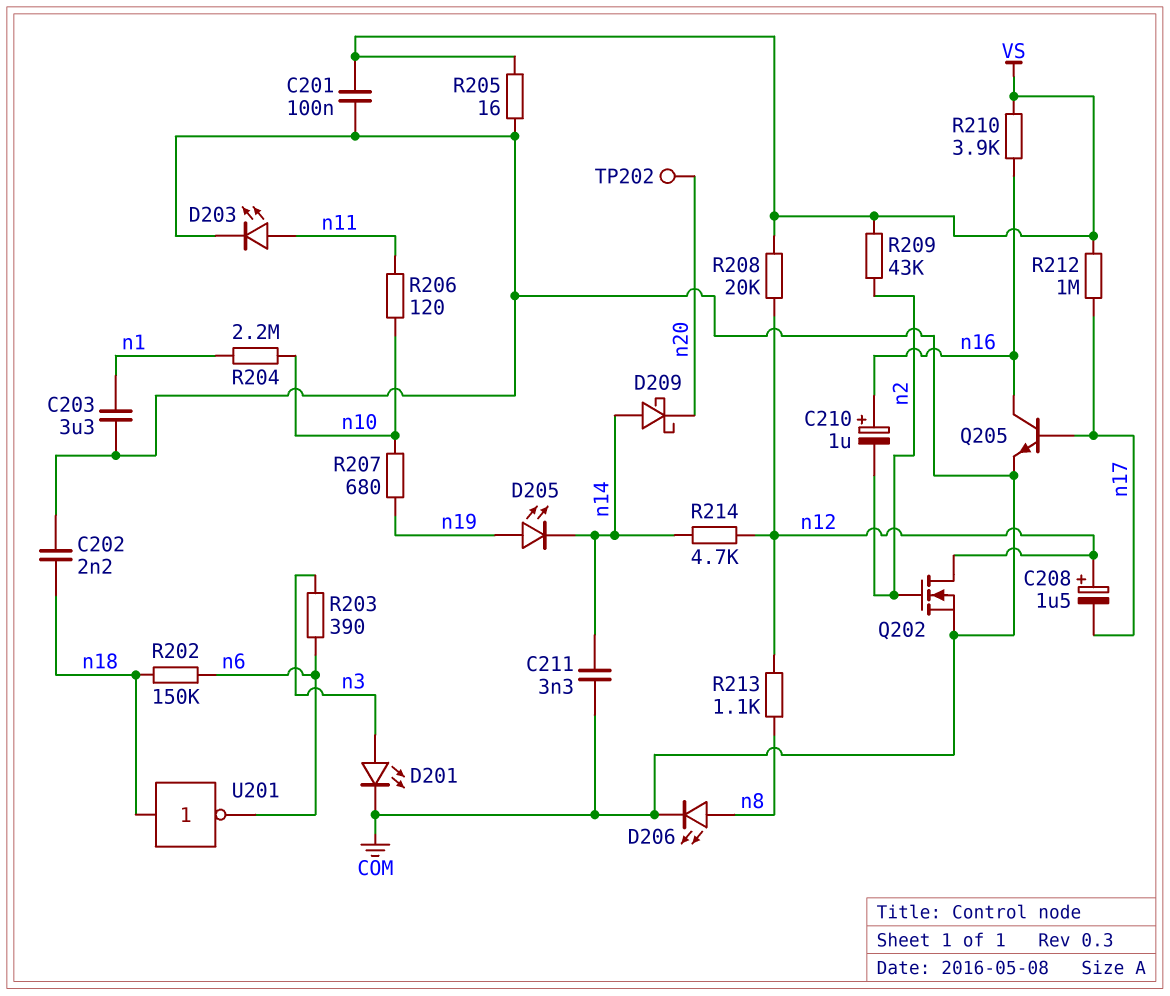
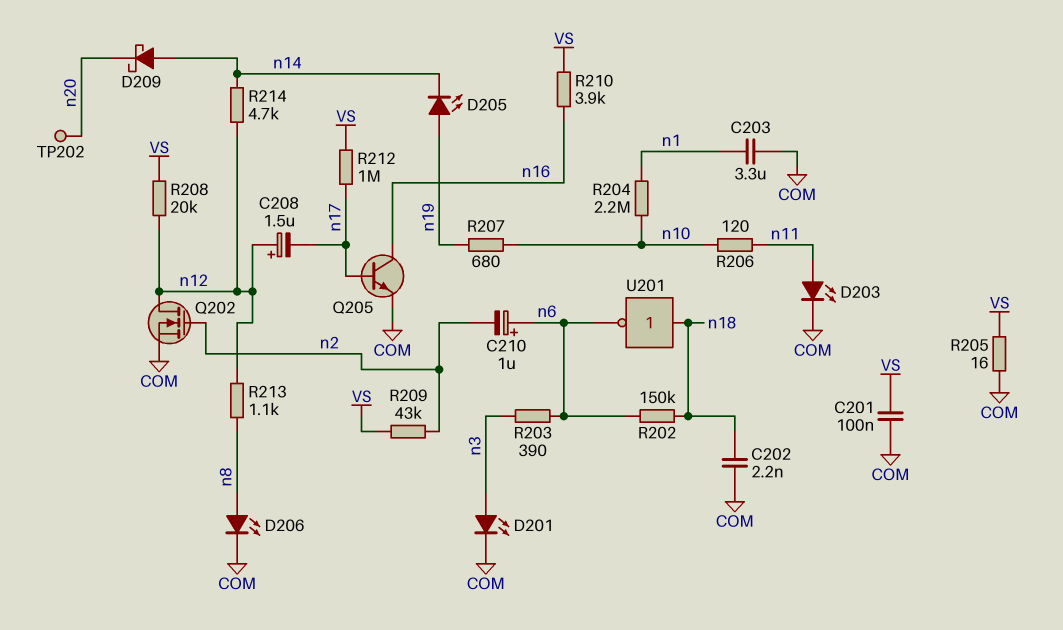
C210: 1uF (plus n16, minus n2) -> 1uF (plus n6, minus n2)
C211: 3.3nF (COM, n14) -> none

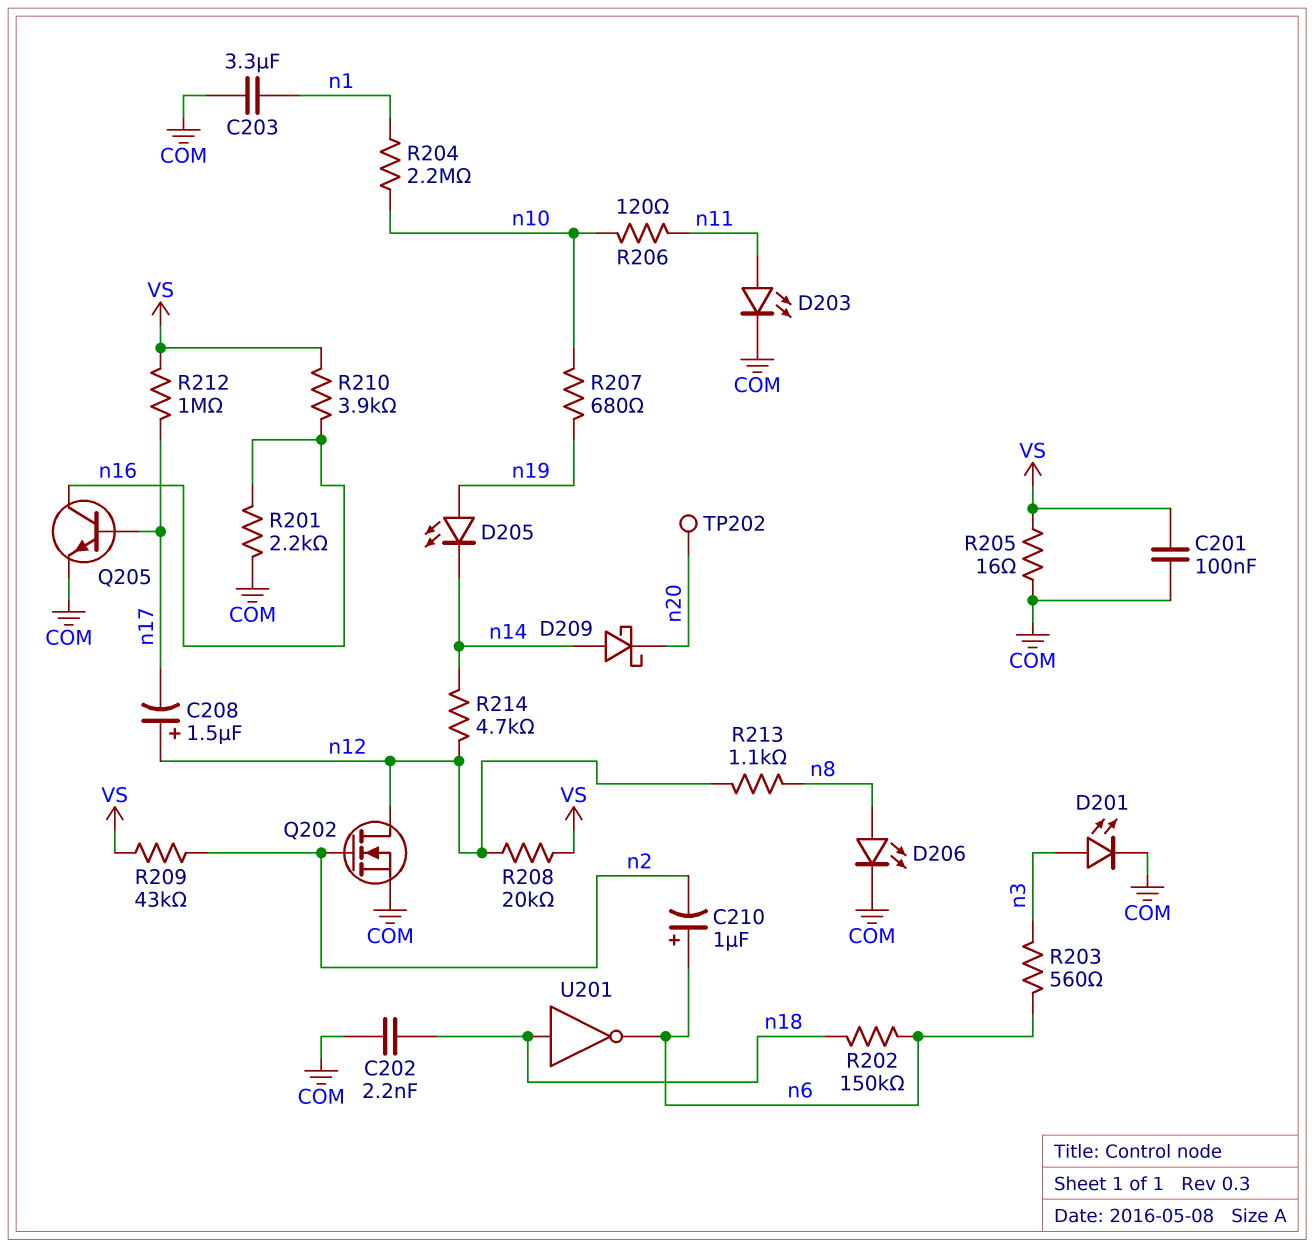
R201: none -> 2.2k (COM, n16)
R203: 390 (n3, n6) -> 560 (n3, n6)

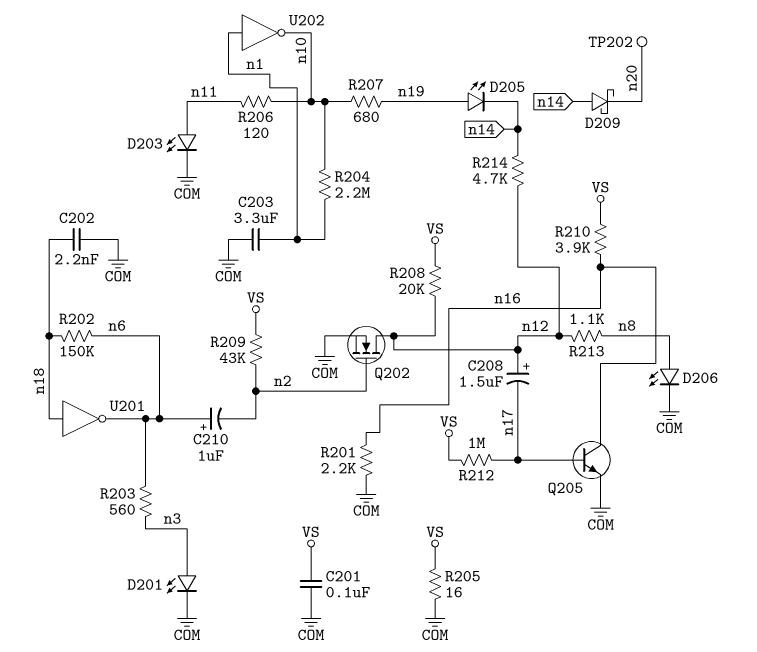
U202: none -> NOT (in n1, out n10)

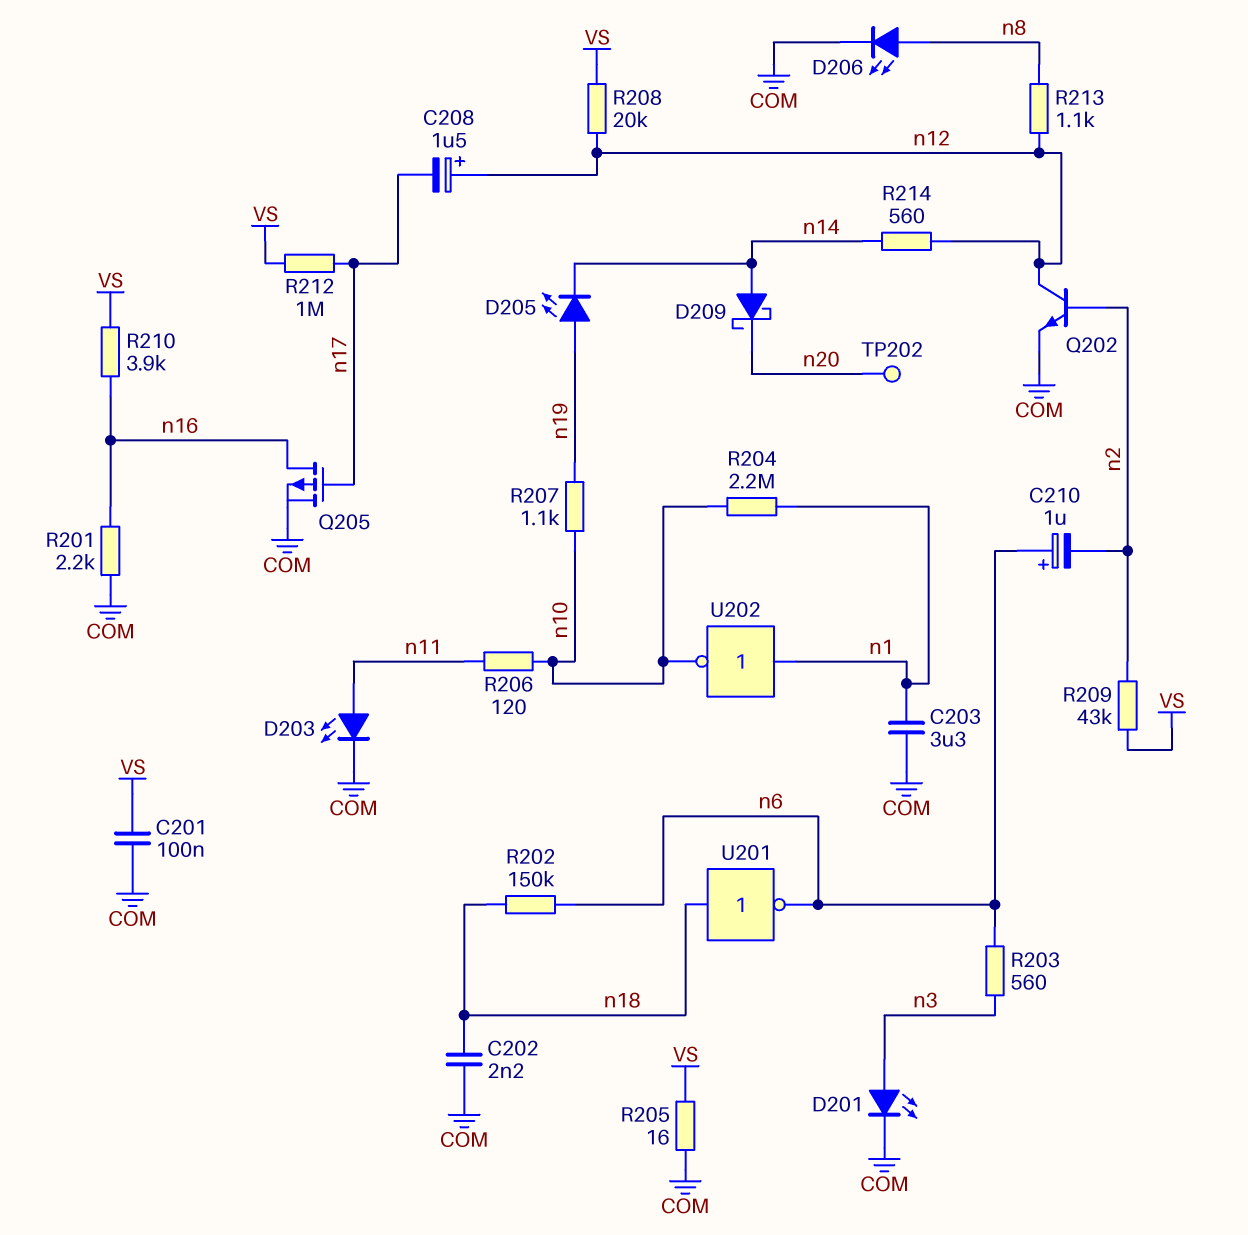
Q202: NMOS (G n2, D n12, S COM) -> NPN (B n2, C n12, E COM)
Q205: NPN (B n17, C n16, E COM) -> PMOS (G n17, D n16, S COM)
R207: 680 (n10, n19) -> 1.1k (n10, n19)
R214: 4.7k (n12, n14) -> 560 (n12, n14)

